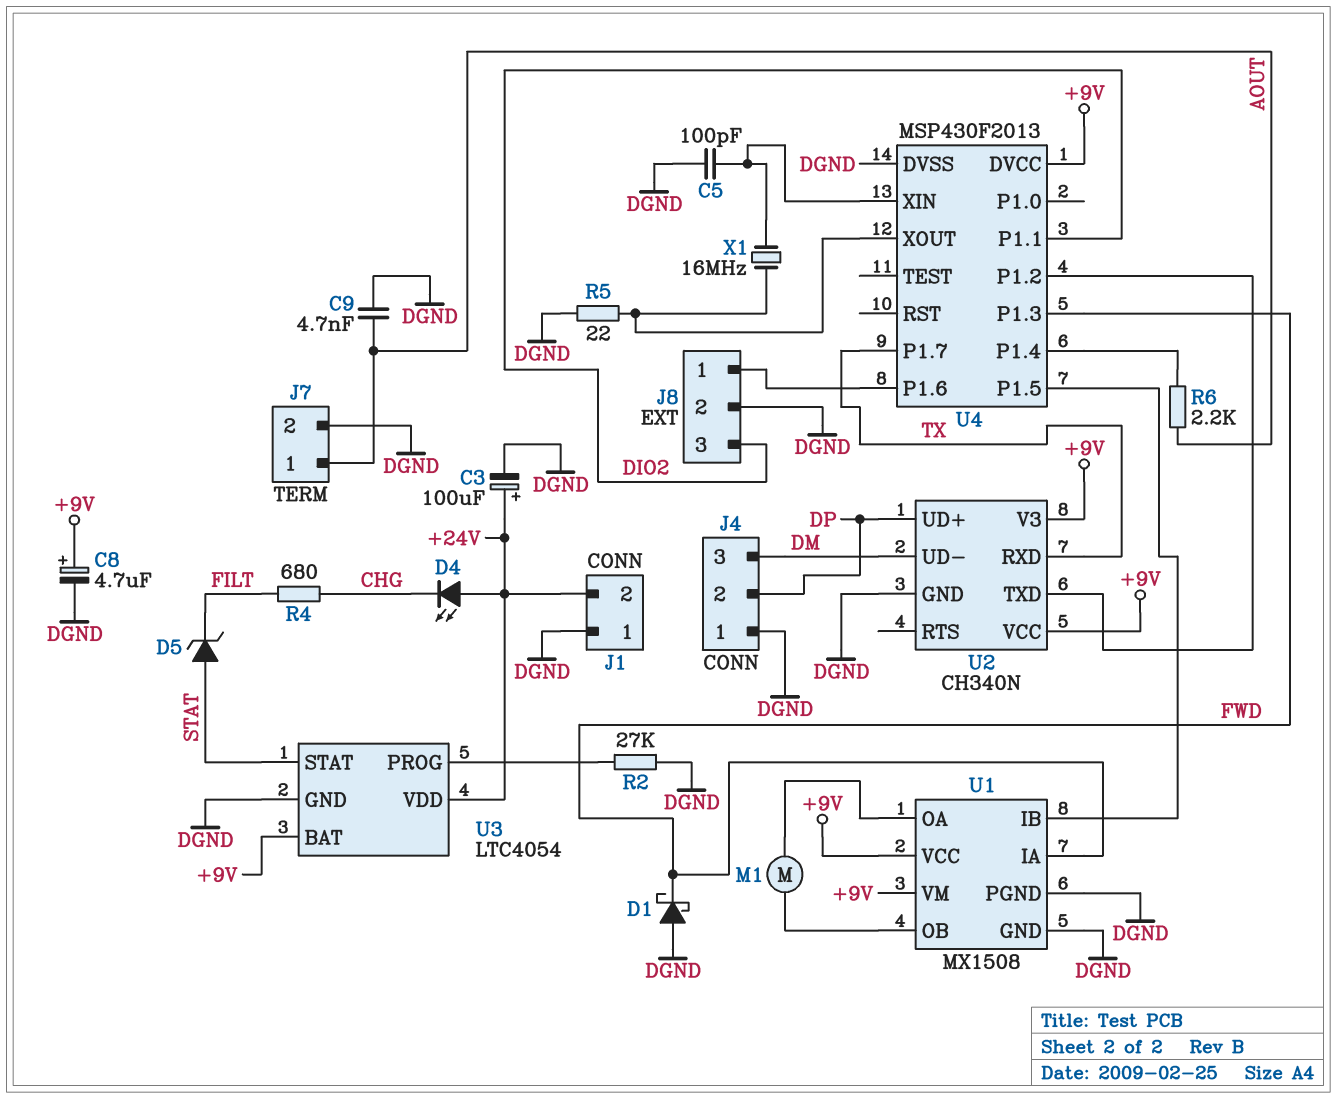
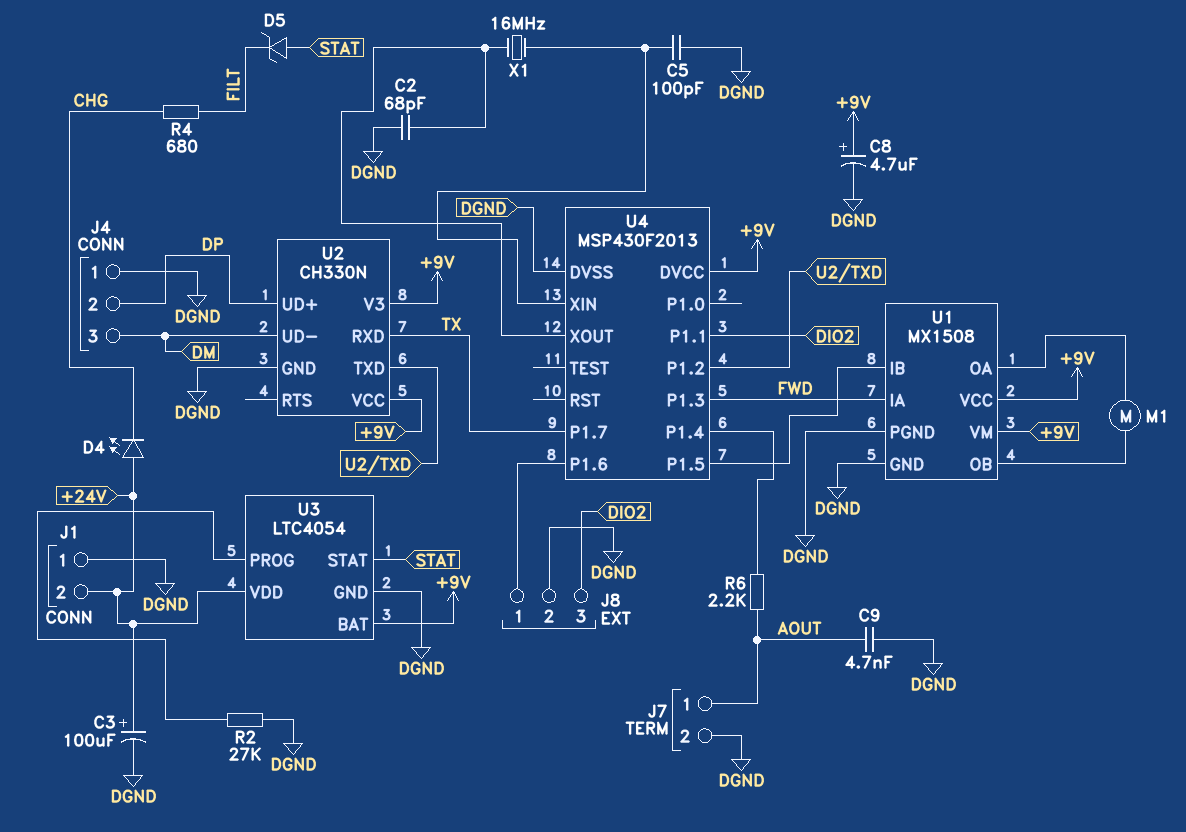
C2: none -> 68pF (DGND, U4/XOUT)
D1: schottky (A DGND, K FWD) -> none
R5: 22 (DGND, U4/XOUT) -> none
U2: CH340N -> CH330N

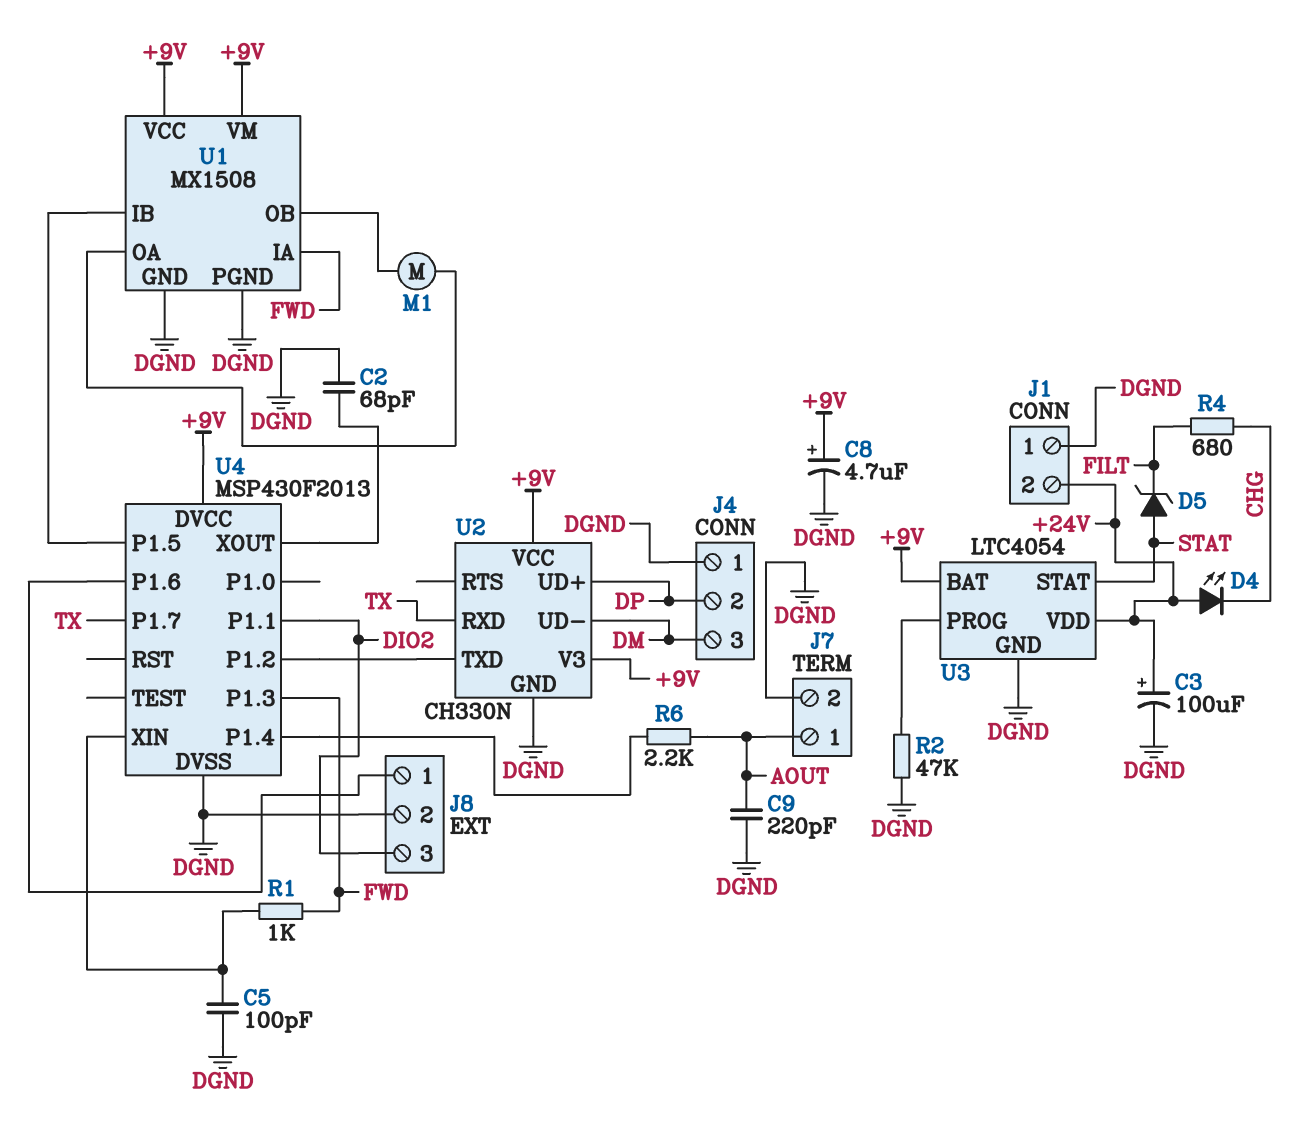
C9: 4.7nF (AOUT, DGND) -> 220pF (AOUT, DGND)
R1: none -> 1k (FWD, U4/XIN)
R2: 27k (DGND, U3/PROG) -> 47k (DGND, U3/PROG)
X1: 16MHz (U4/XIN, U4/XOUT) -> none

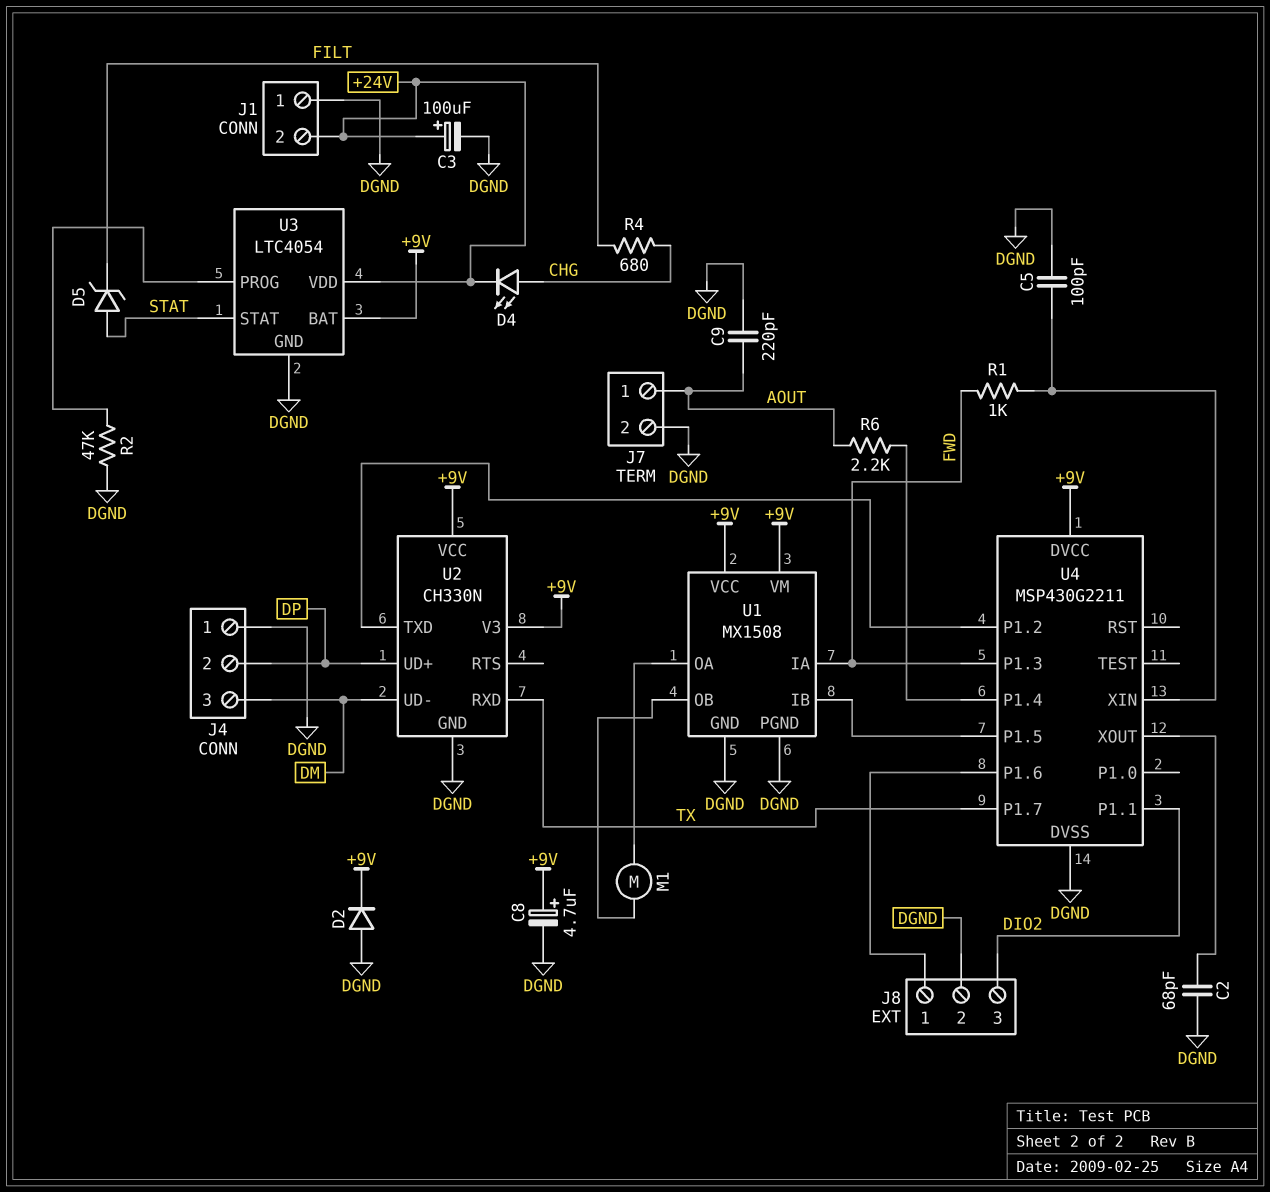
D2: none -> diode (A DGND, K +9V)
D4: LED (A +24V, K CHG) -> LED (A CHG, K +24V)
U4: MSP430F2013 -> MSP430G2211

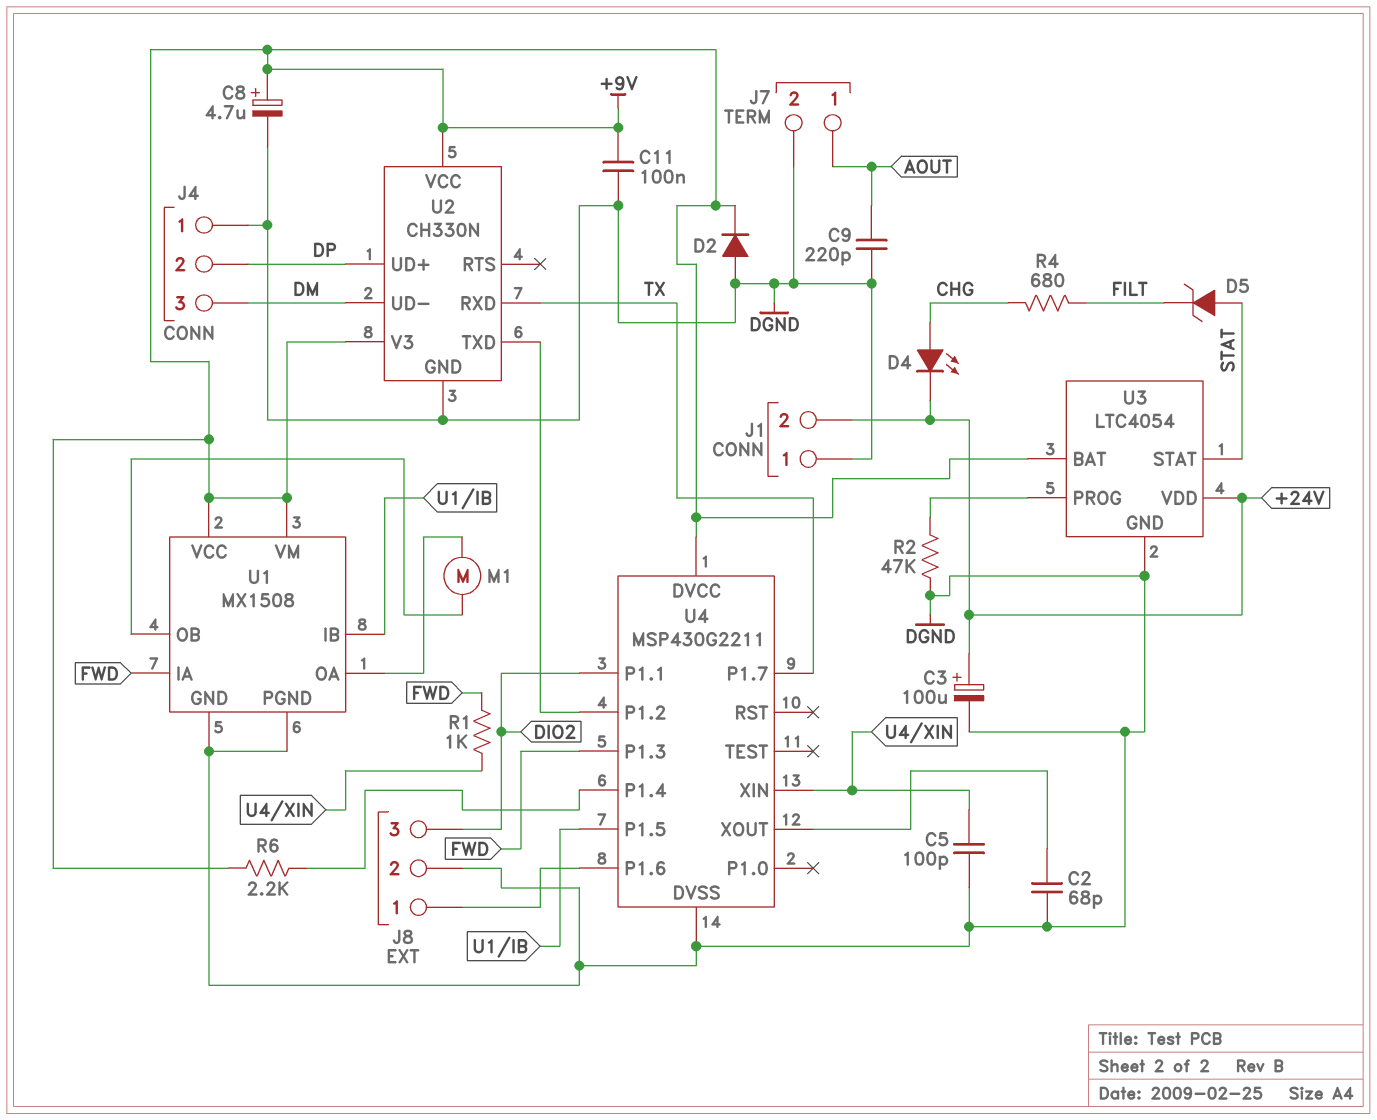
C11: none -> 100nF (+9V, DGND)
R6: 2.2k (AOUT, U4/P1.4) -> 2.2k (+9V, U4/P1.4)

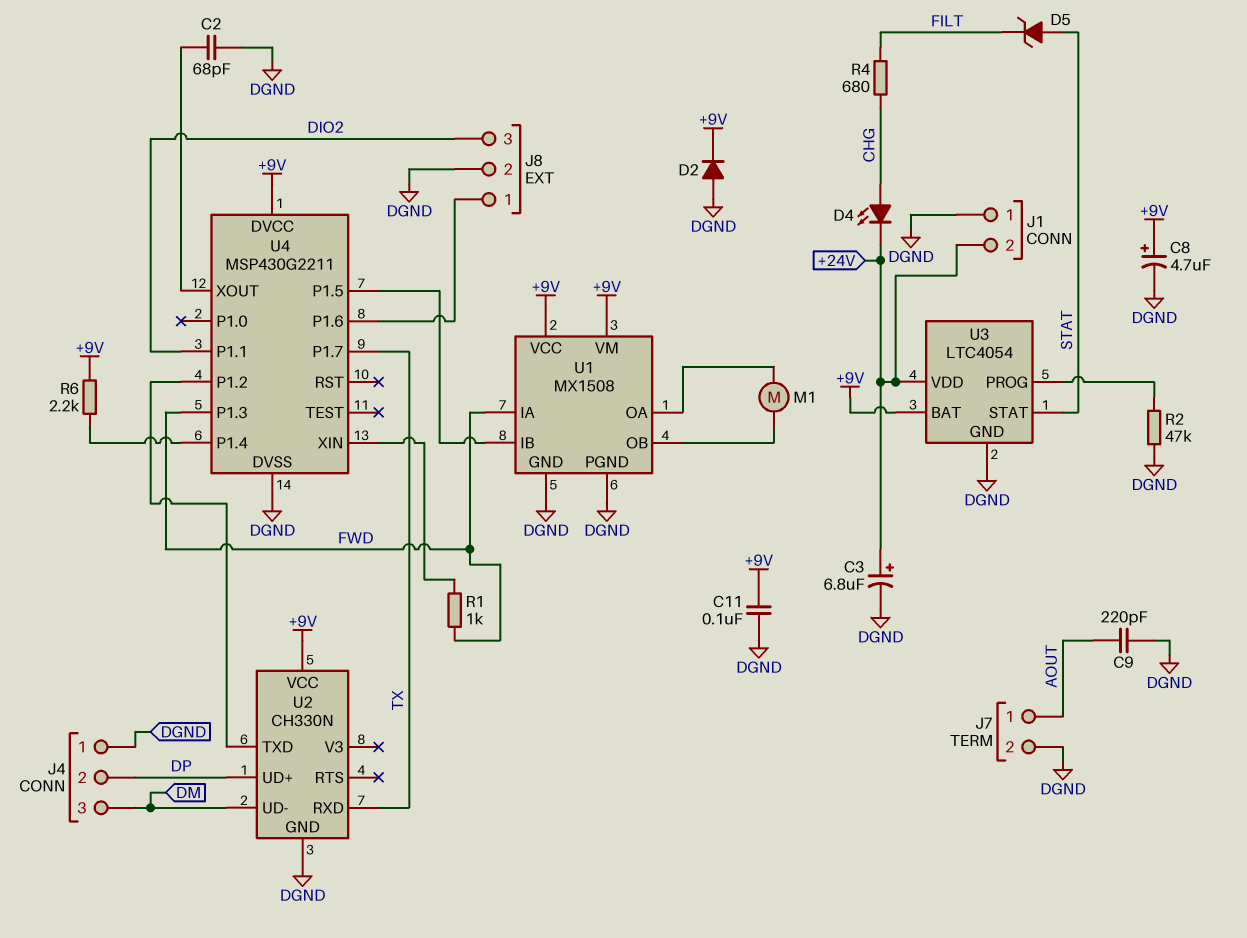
C3: 100uF (plus +24V, minus DGND) -> 6.8uF (plus +24V, minus DGND)
C5: 100pF (DGND, U4/XIN) -> none
U2 pin V3: +9V -> none

